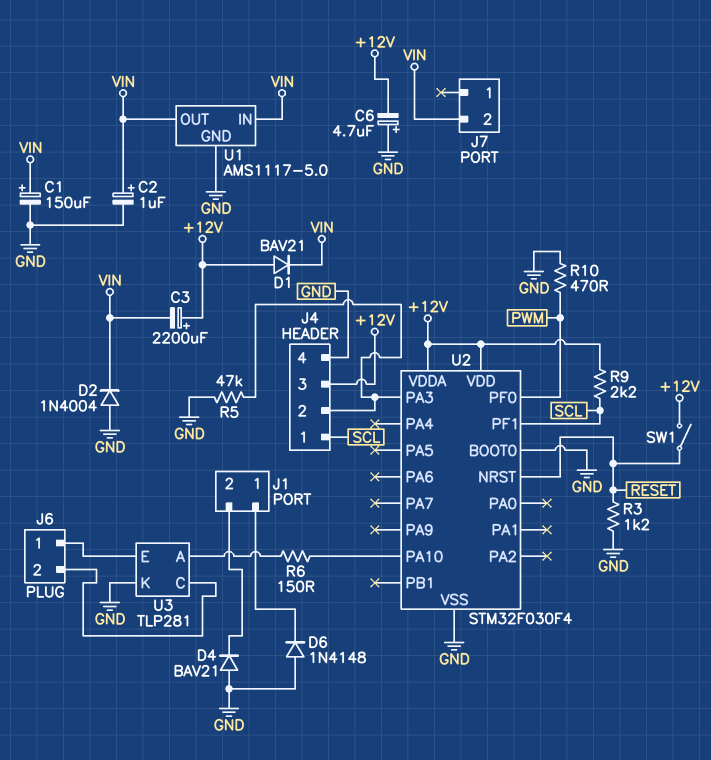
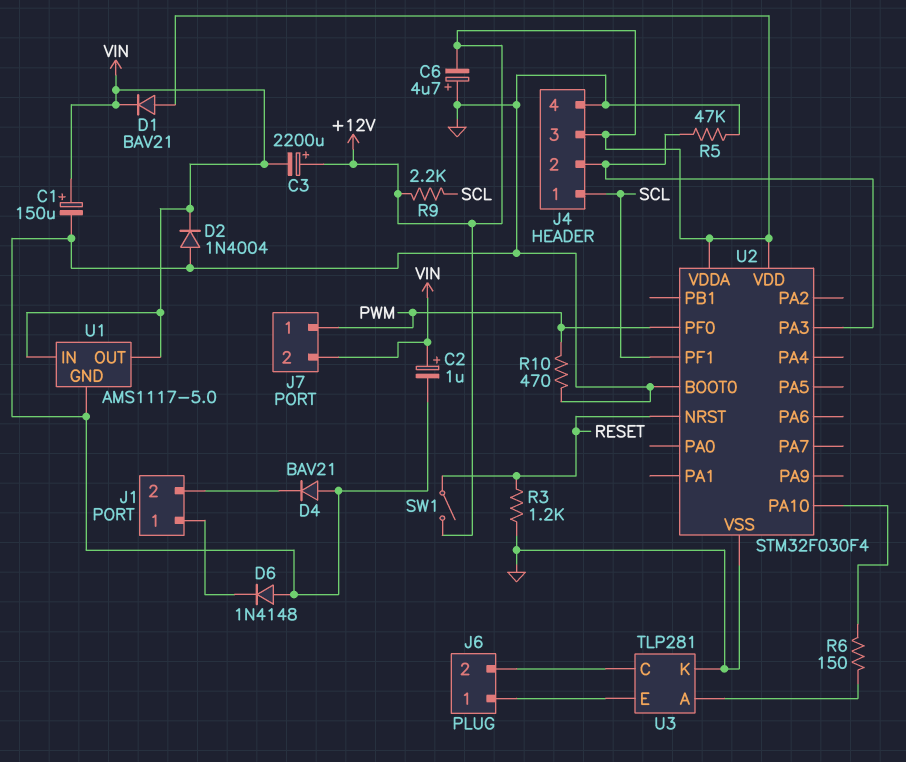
J7 pin 1: none -> PWM

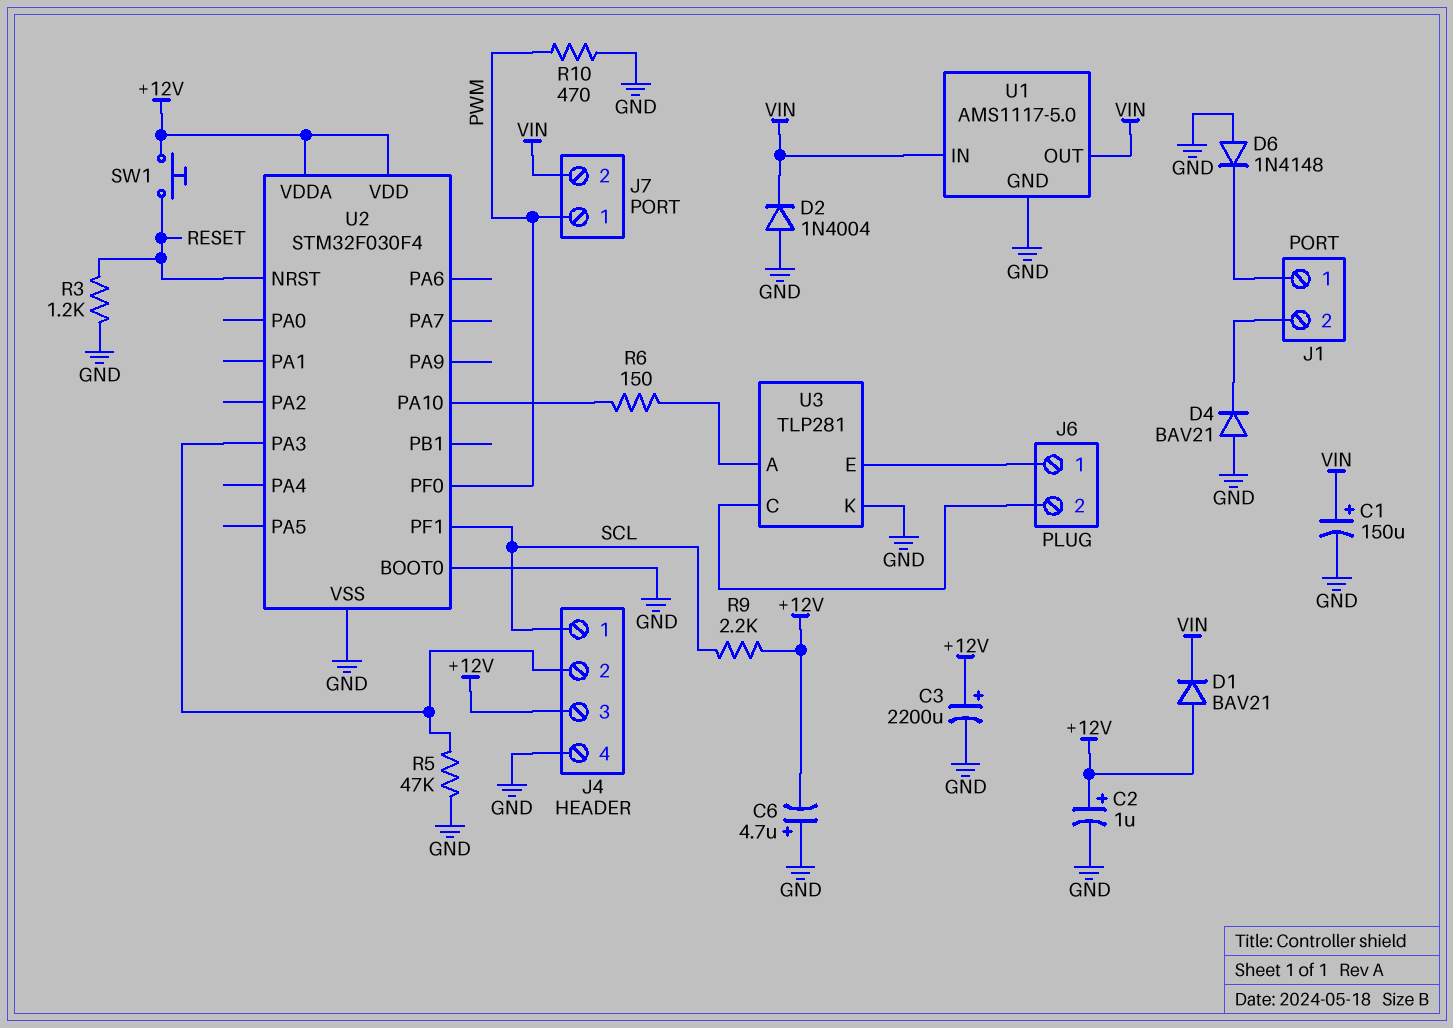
C2: 1uF (plus VIN, minus GND) -> 1uF (plus +12V, minus GND)
C3: 2200uF (plus +12V, minus VIN) -> 2200uF (plus +12V, minus GND)
SW1: switch (+12V, RESET) -> button (+12V, RESET)

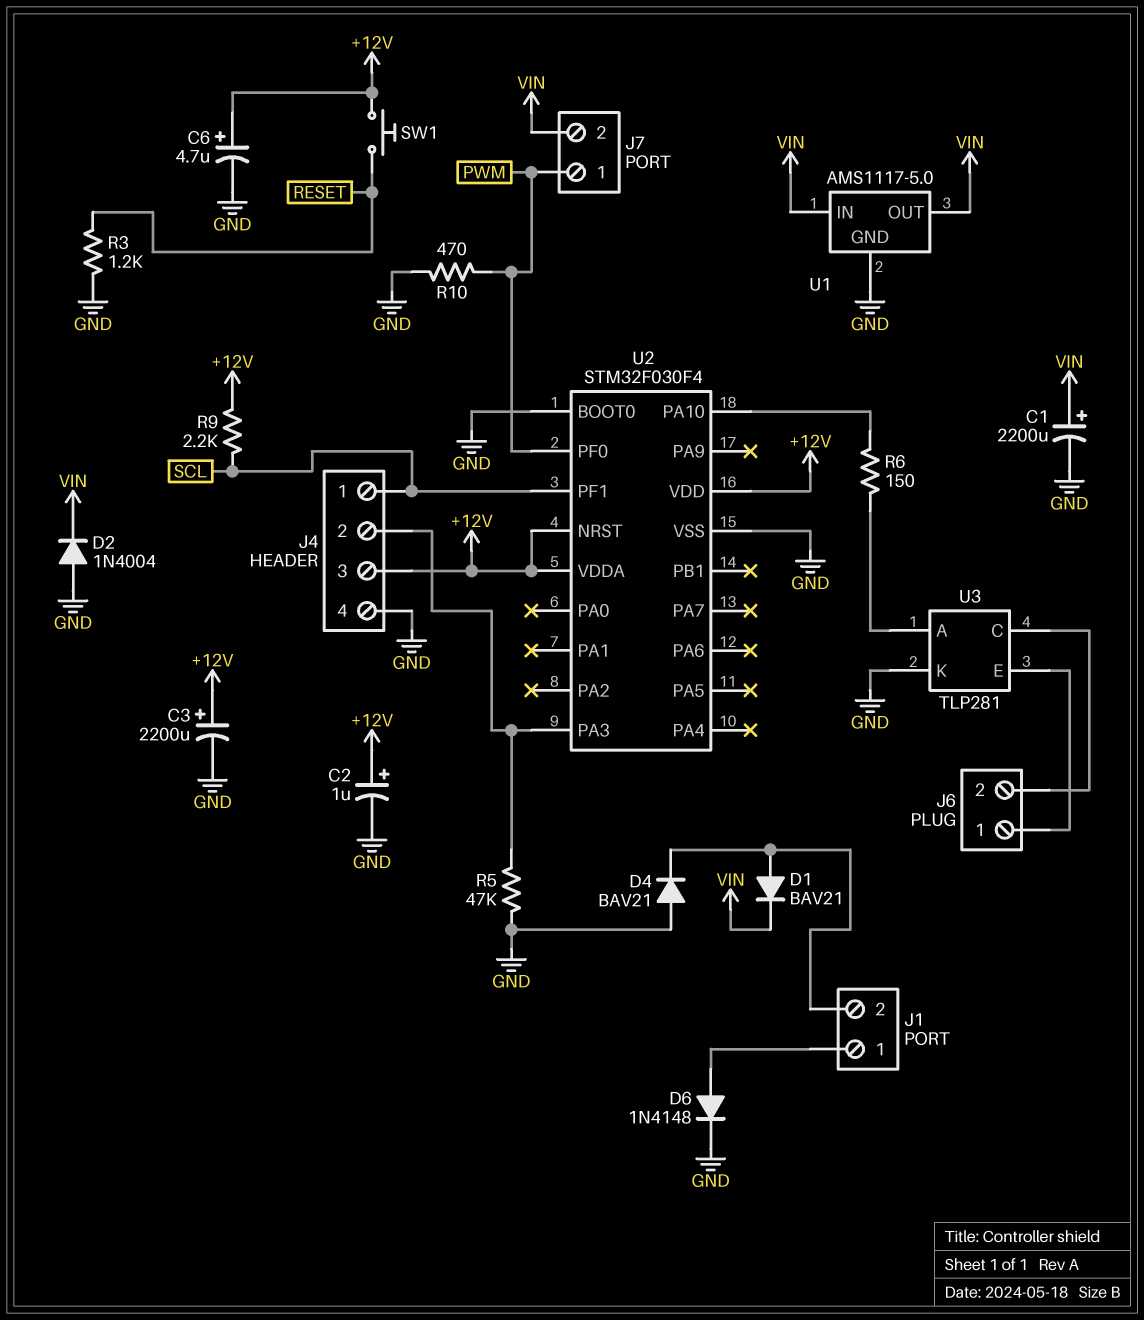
C1: 150uF (plus VIN, minus GND) -> 2200uF (plus VIN, minus GND)
C6: 4.7uF (plus GND, minus +12V) -> 4.7uF (plus +12V, minus GND)
D1: diode BAV21 (A +12V, K VIN) -> diode BAV21 (A J1/2, K VIN)
D6: diode 1N4148 (A GND, K J1/1) -> diode 1N4148 (A J1/1, K GND)
U2 pin NRST: RESET -> +12V

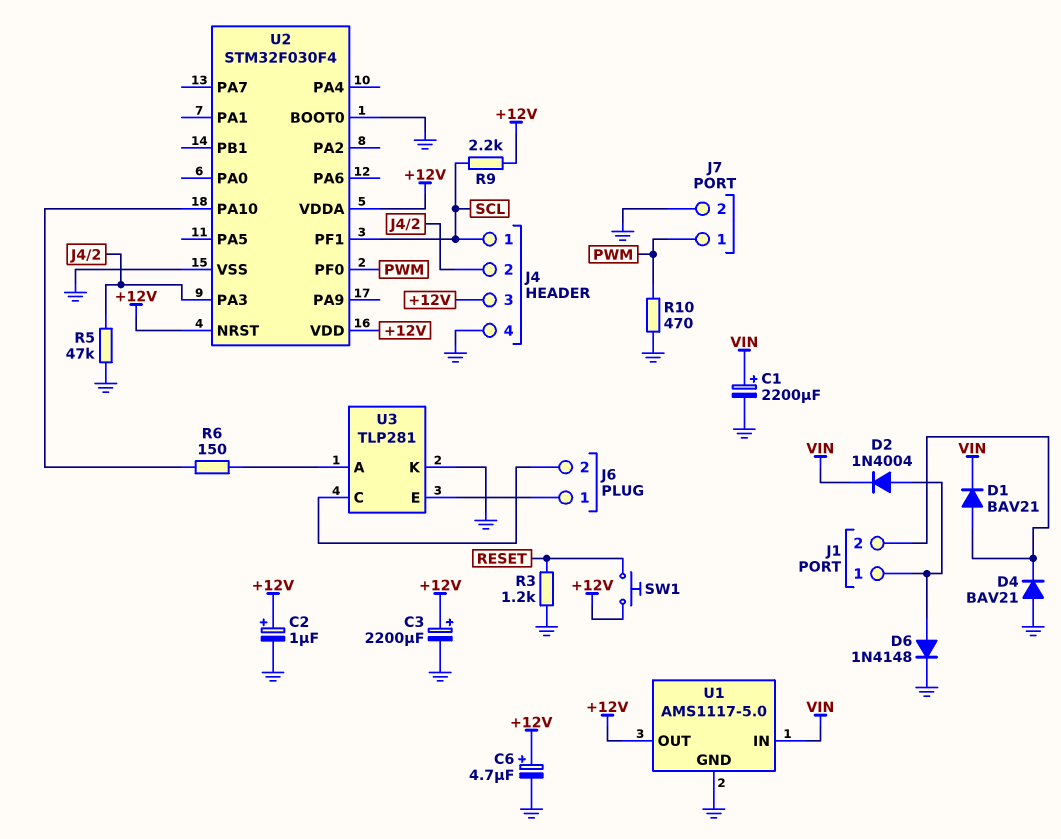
D2: diode 1N4004 (A GND, K VIN) -> diode 1N4004 (A J1/1, K VIN)
J7 pin 2: VIN -> GND
U1 pin OUT: VIN -> +12V

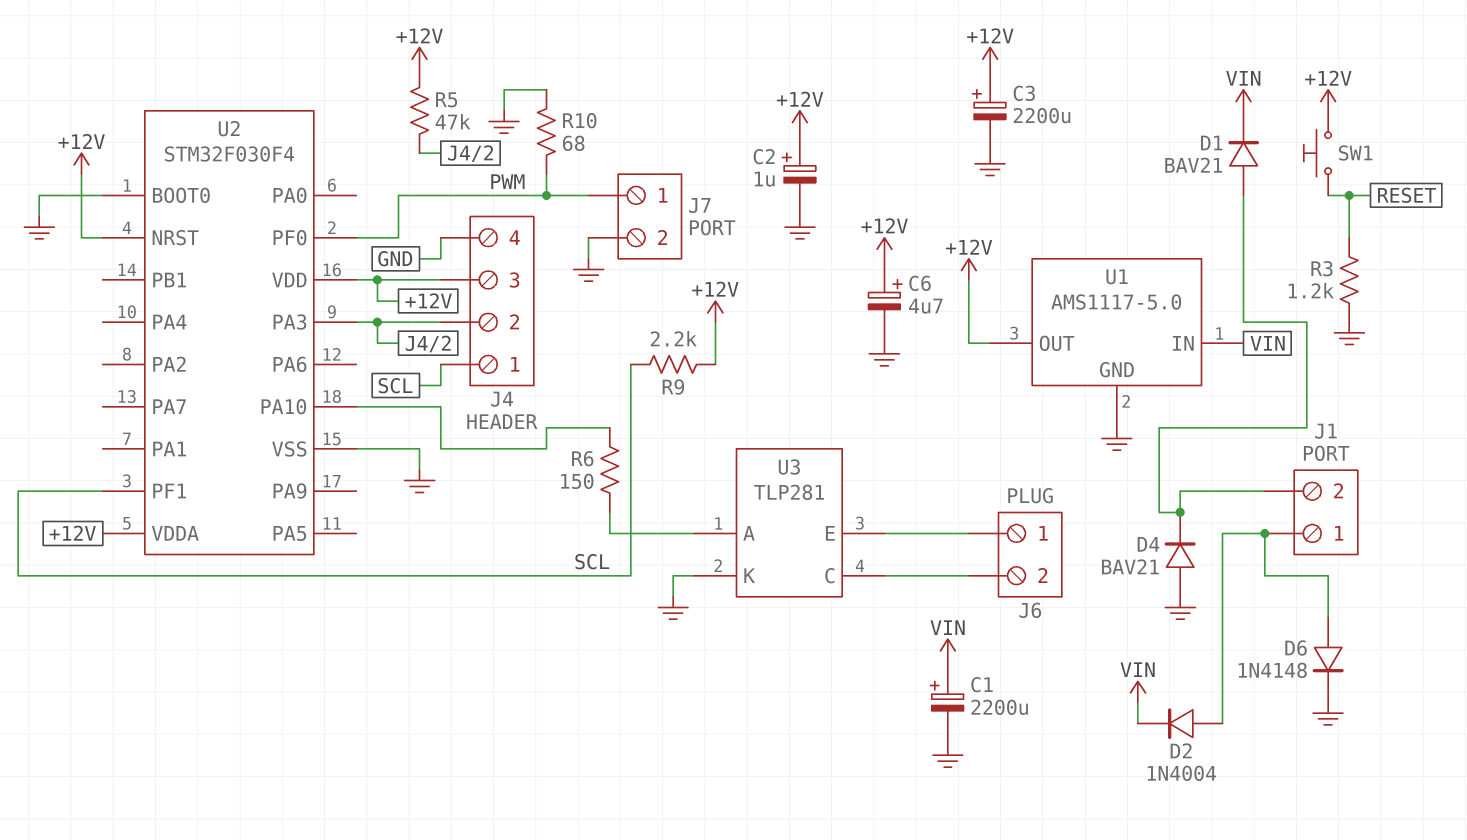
R5: 47k (GND, J4/2) -> 47k (+12V, J4/2)
R10: 470 (GND, PWM) -> 68 (GND, PWM)

